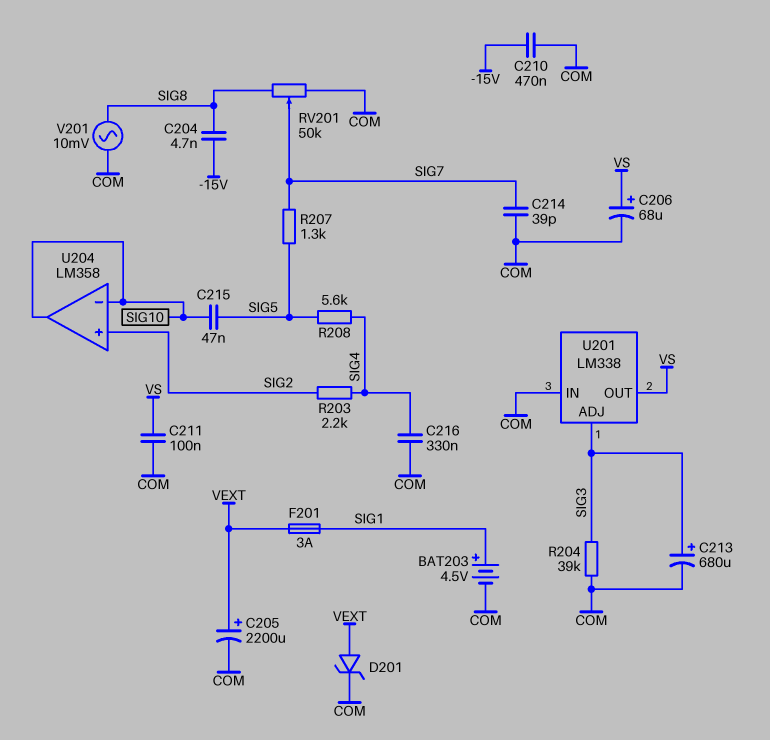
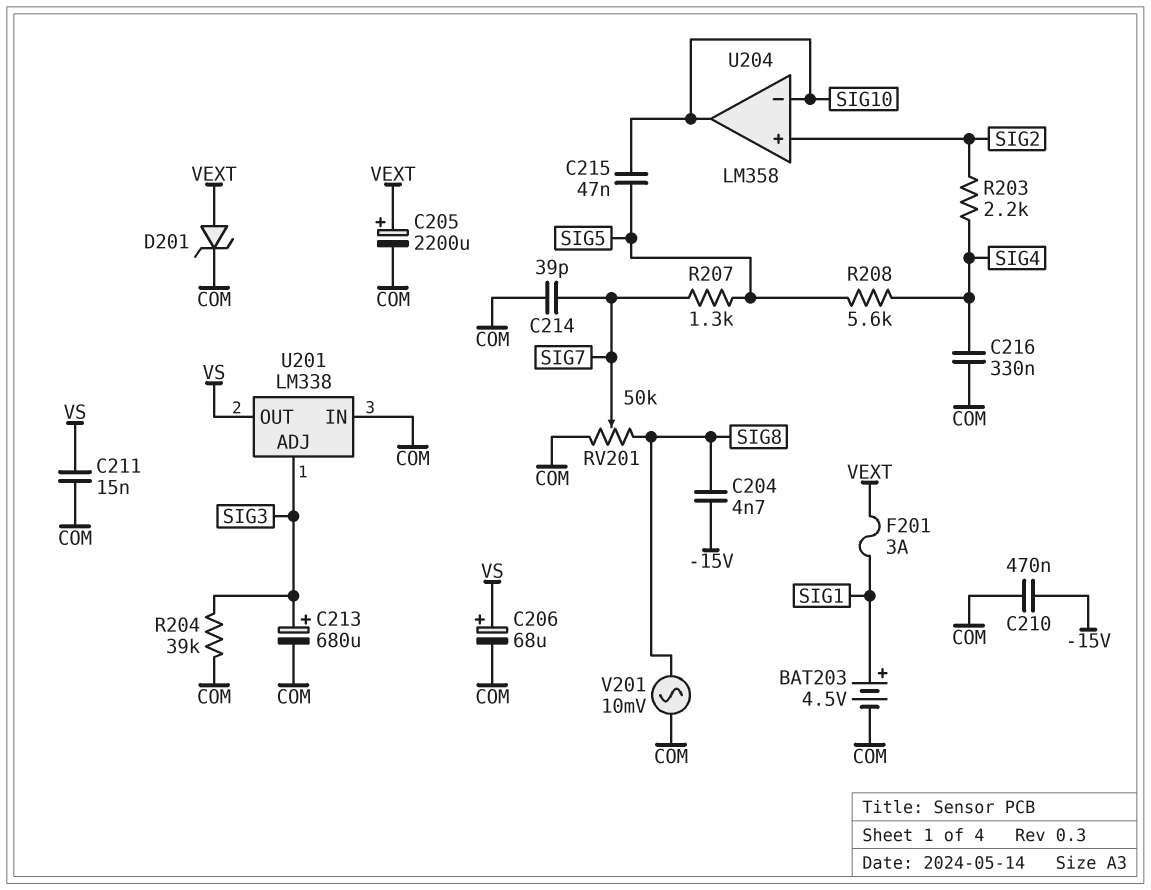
C211: 100nF (COM, VS) -> 15nF (COM, VS)

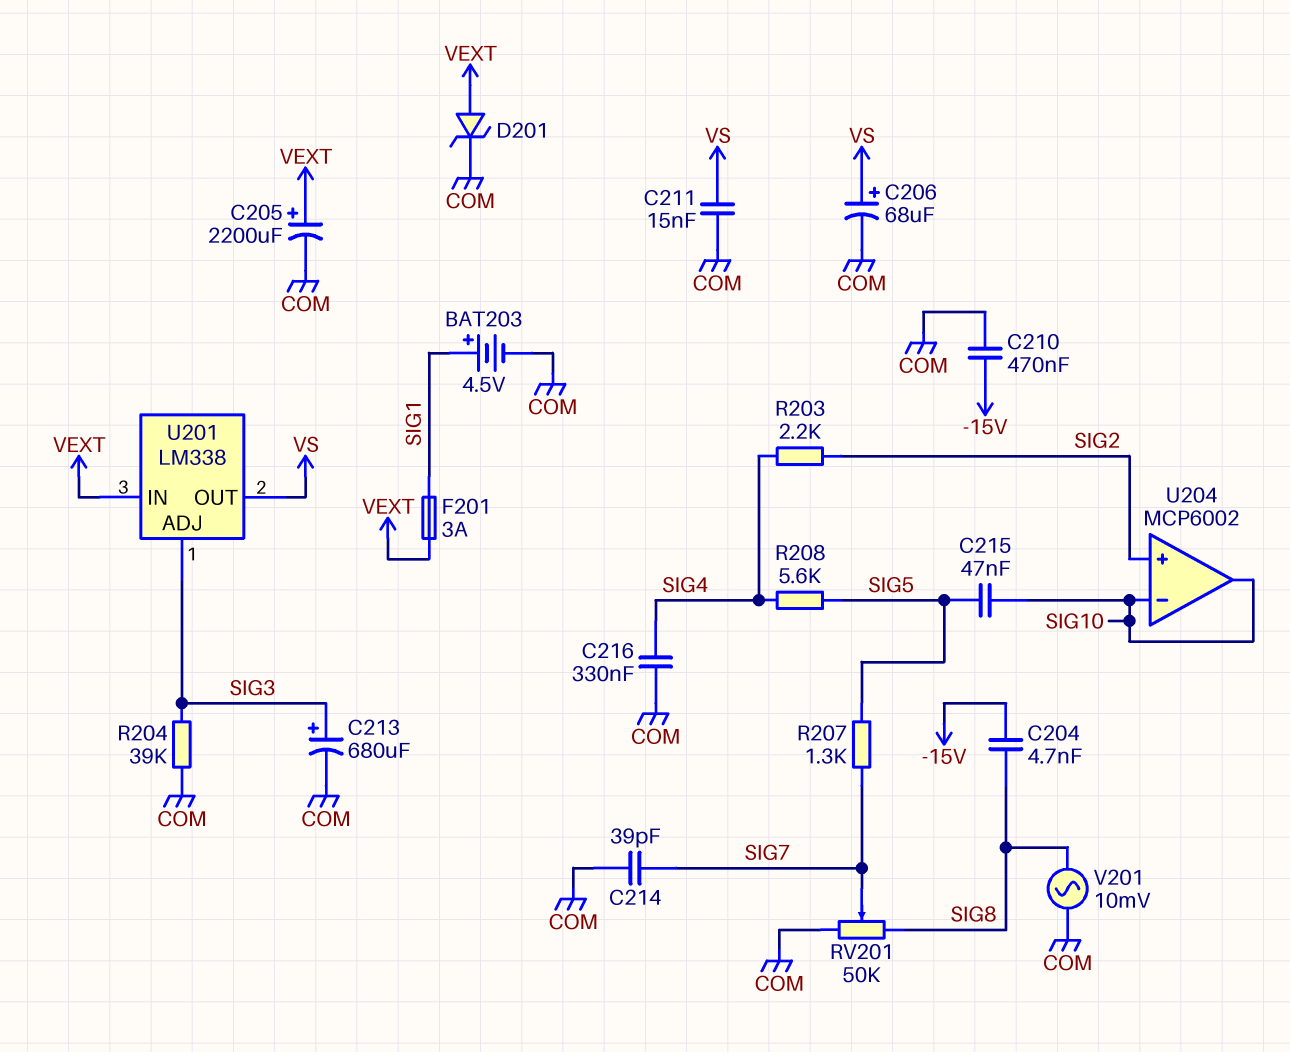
U201 pin IN: COM -> VEXT
U204: LM358 -> MCP6002

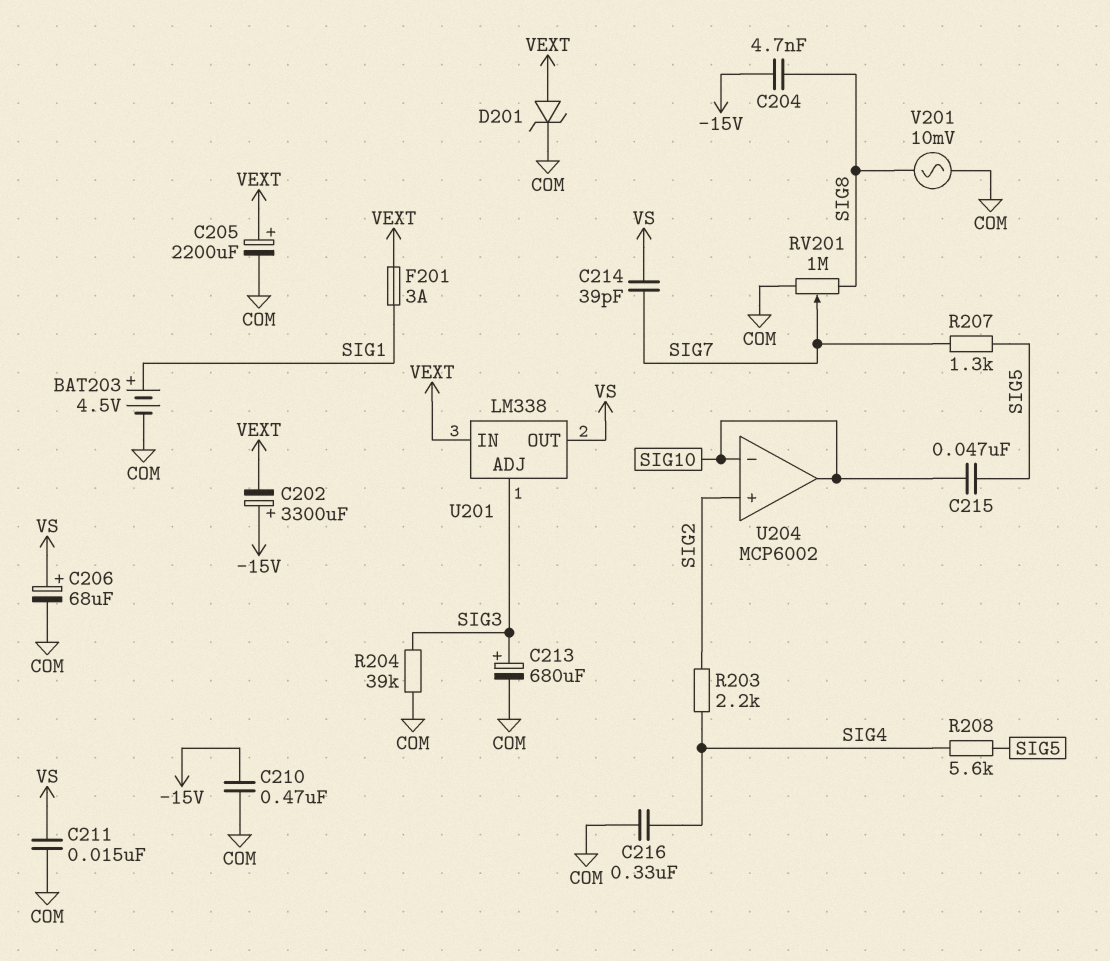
C202: none -> 3300uF (plus -15V, minus VEXT)
C214: 39pF (COM, SIG7) -> 39pF (SIG7, VS)
RV201: 50k (COM, SIG8, wiper SIG7) -> 1M (COM, SIG8, wiper SIG7)

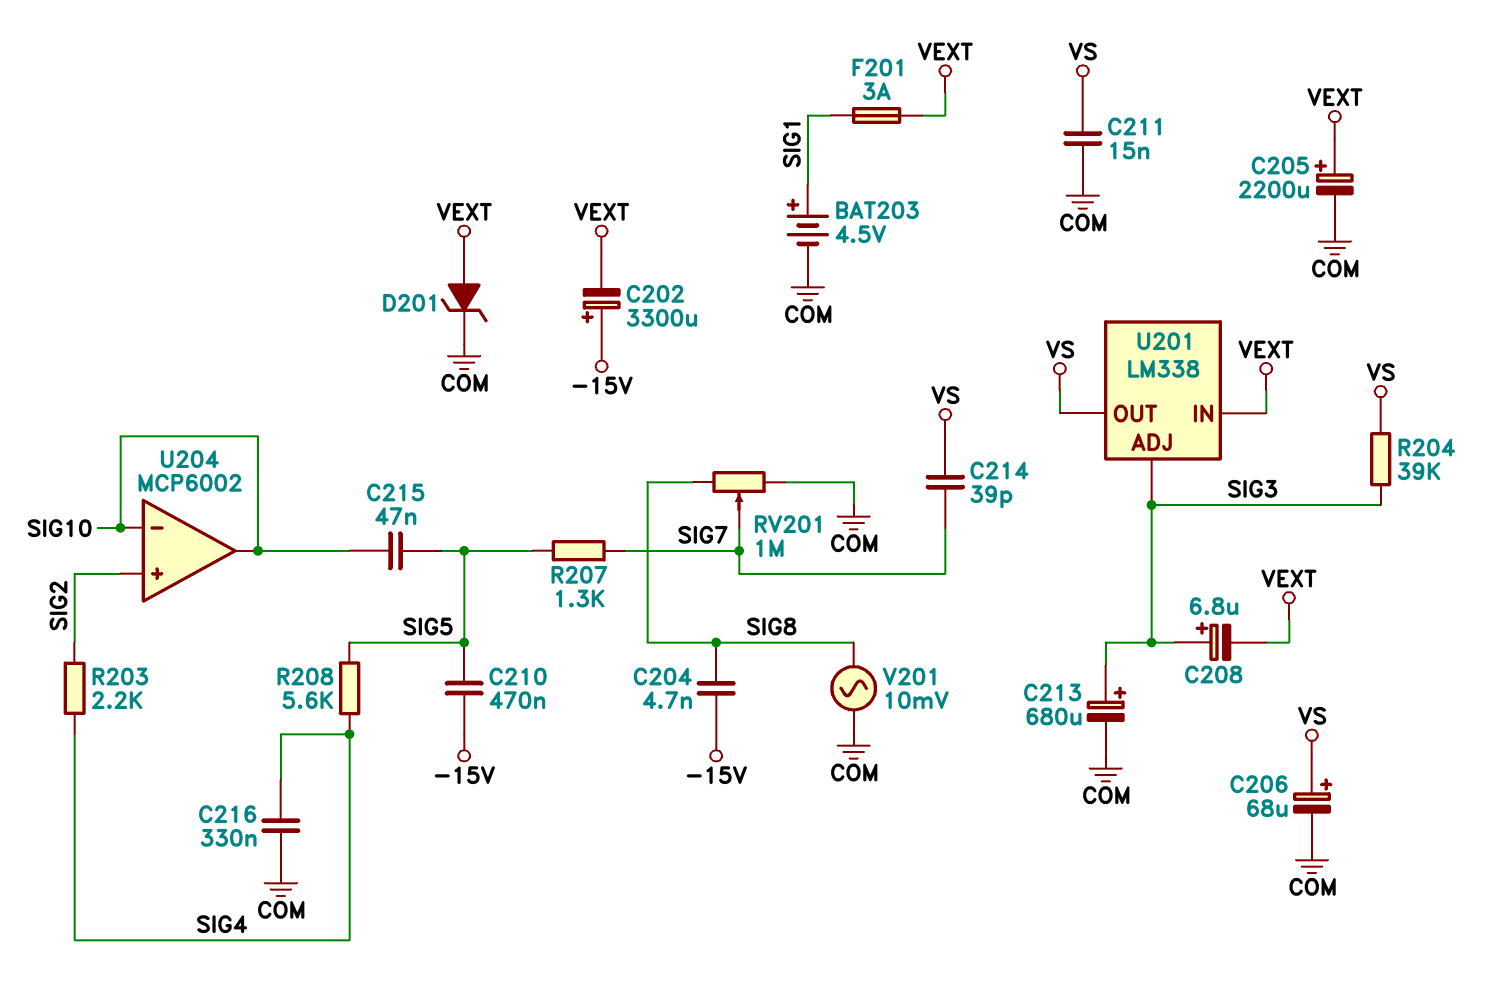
C208: none -> 6.8uF (plus SIG3, minus VEXT)
C210: 470nF (-15V, COM) -> 470nF (-15V, SIG5)
R204: 39k (COM, SIG3) -> 39k (SIG3, VS)

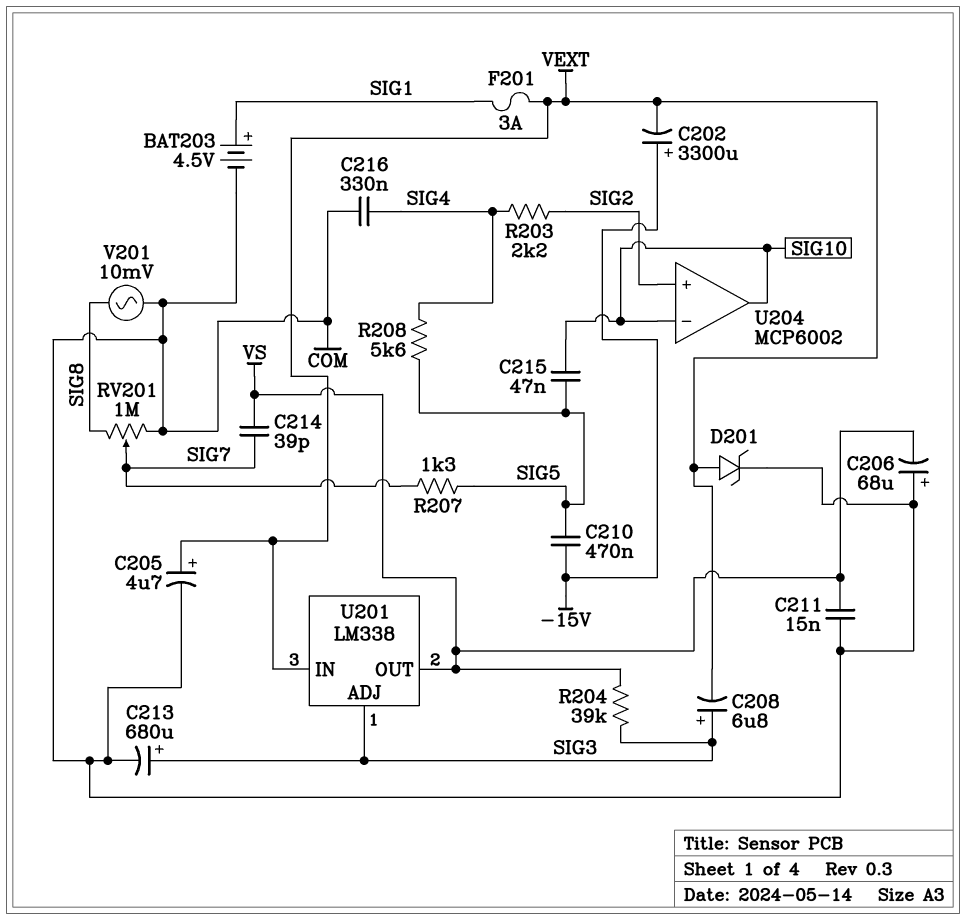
C204: 4.7nF (-15V, SIG8) -> none
C205: 2200uF (plus VEXT, minus COM) -> 4.7uF (plus VEXT, minus COM)
C206: 68uF (plus VS, minus COM) -> 68uF (plus COM, minus VS)

